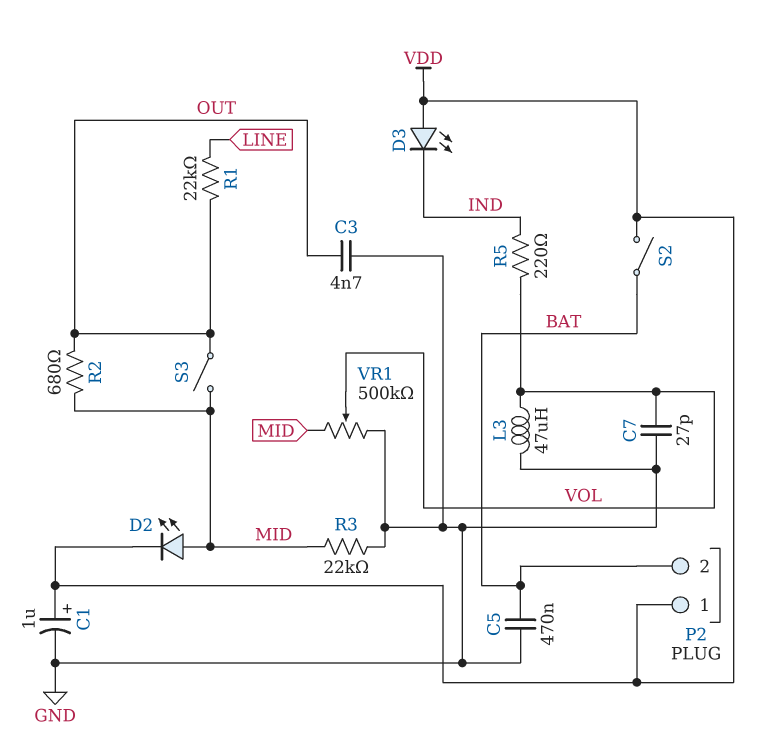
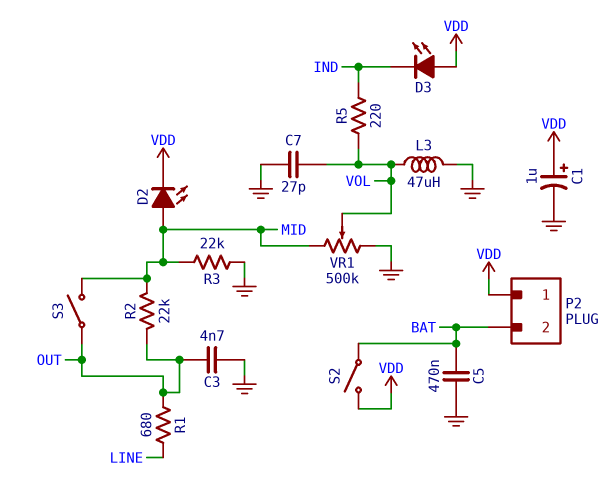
R1: 22k (LINE, OUT) -> 680 (LINE, OUT)
R2: 680 (MID, OUT) -> 22k (MID, OUT)

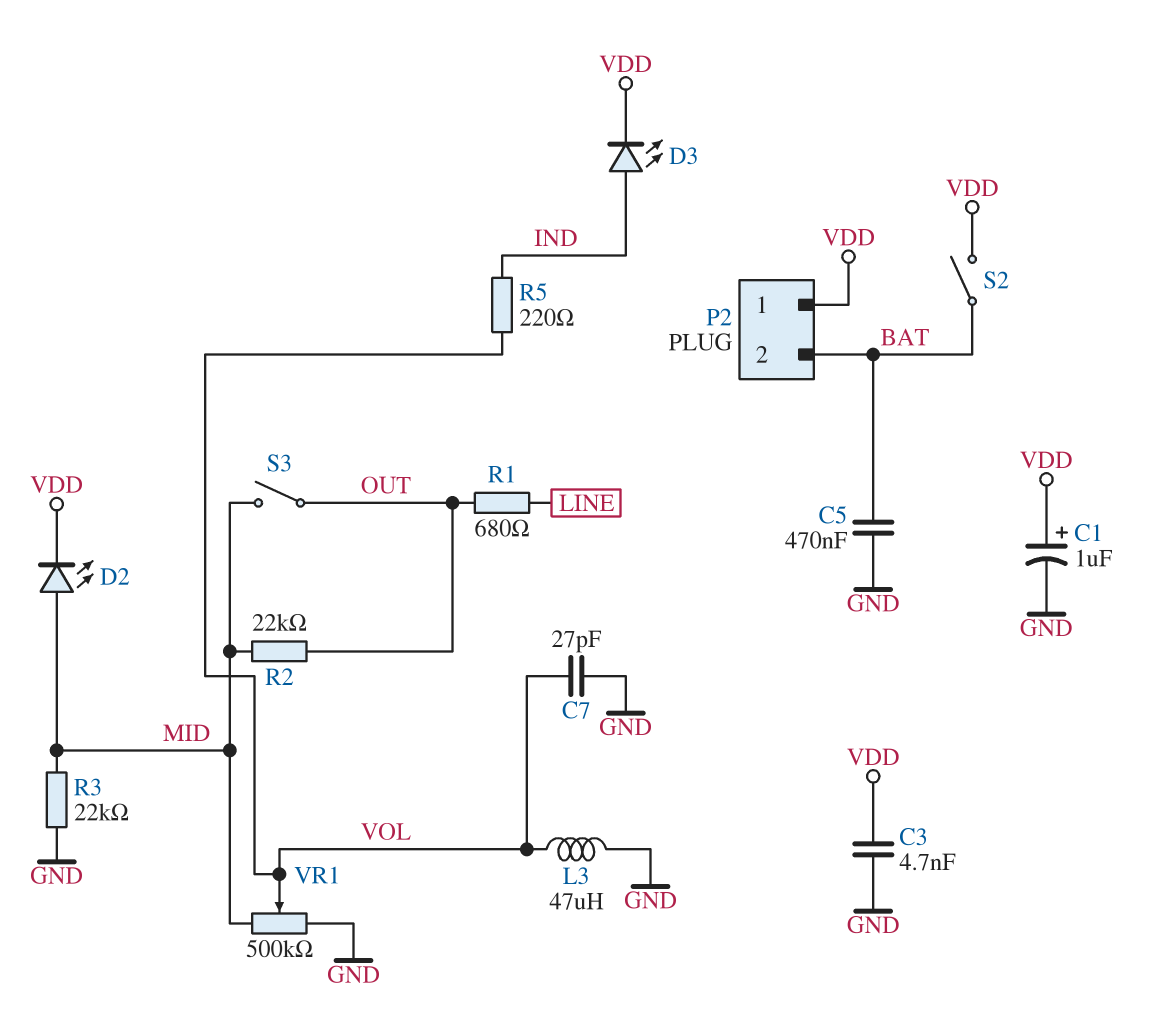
C3: 4.7nF (GND, OUT) -> 4.7nF (GND, VDD)
D3: LED (A VDD, K IND) -> LED (A IND, K VDD)

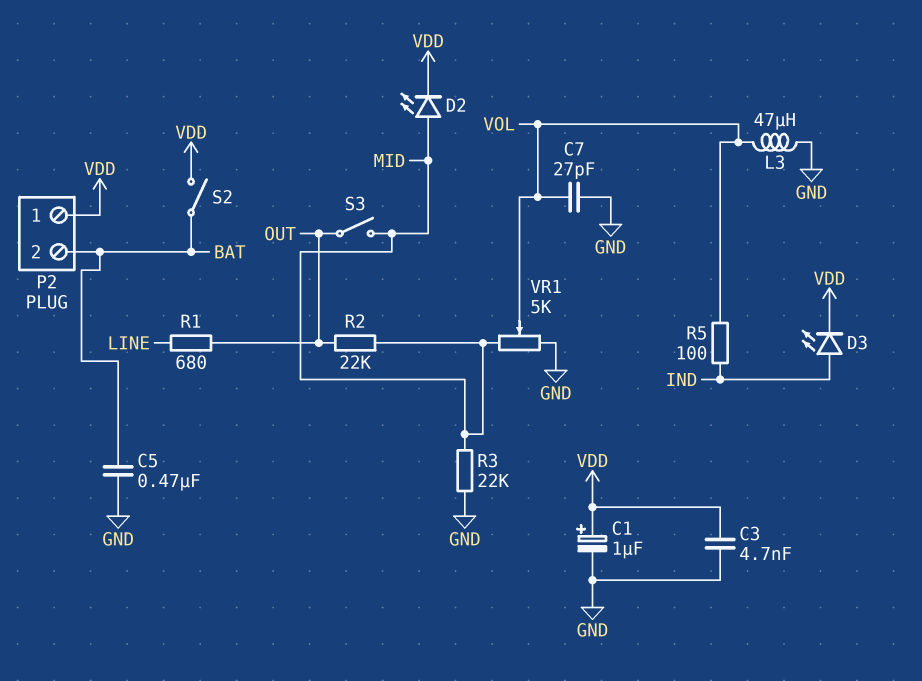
R5: 220 (IND, VOL) -> 100 (IND, VOL)
VR1: 500k (GND, MID, wiper VOL) -> 5k (GND, MID, wiper VOL)

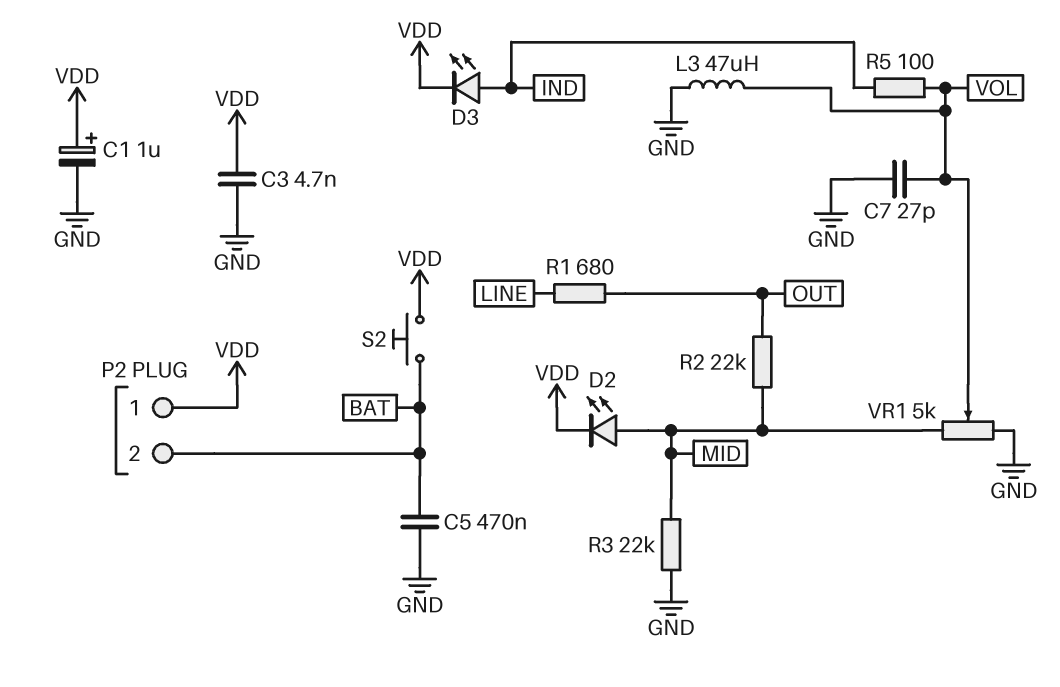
S2: switch (BAT, VDD) -> button (BAT, VDD)
S3: switch (MID, OUT) -> none

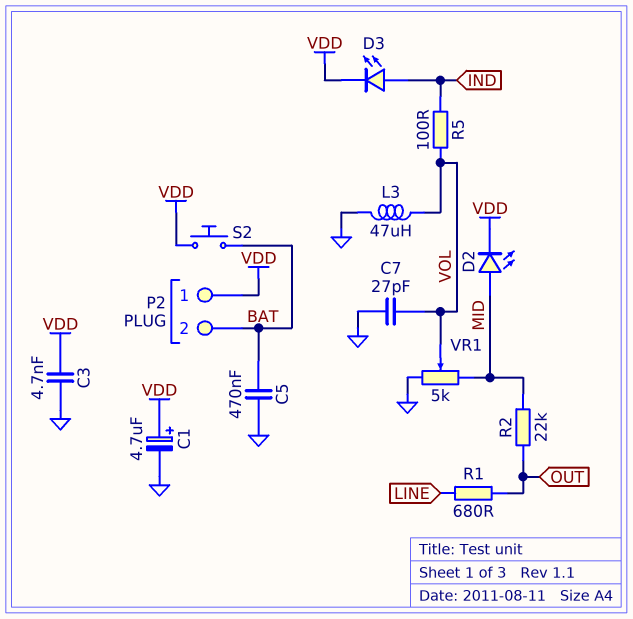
C1: 1uF (plus VDD, minus GND) -> 4.7uF (plus VDD, minus GND)
R3: 22k (GND, MID) -> none

